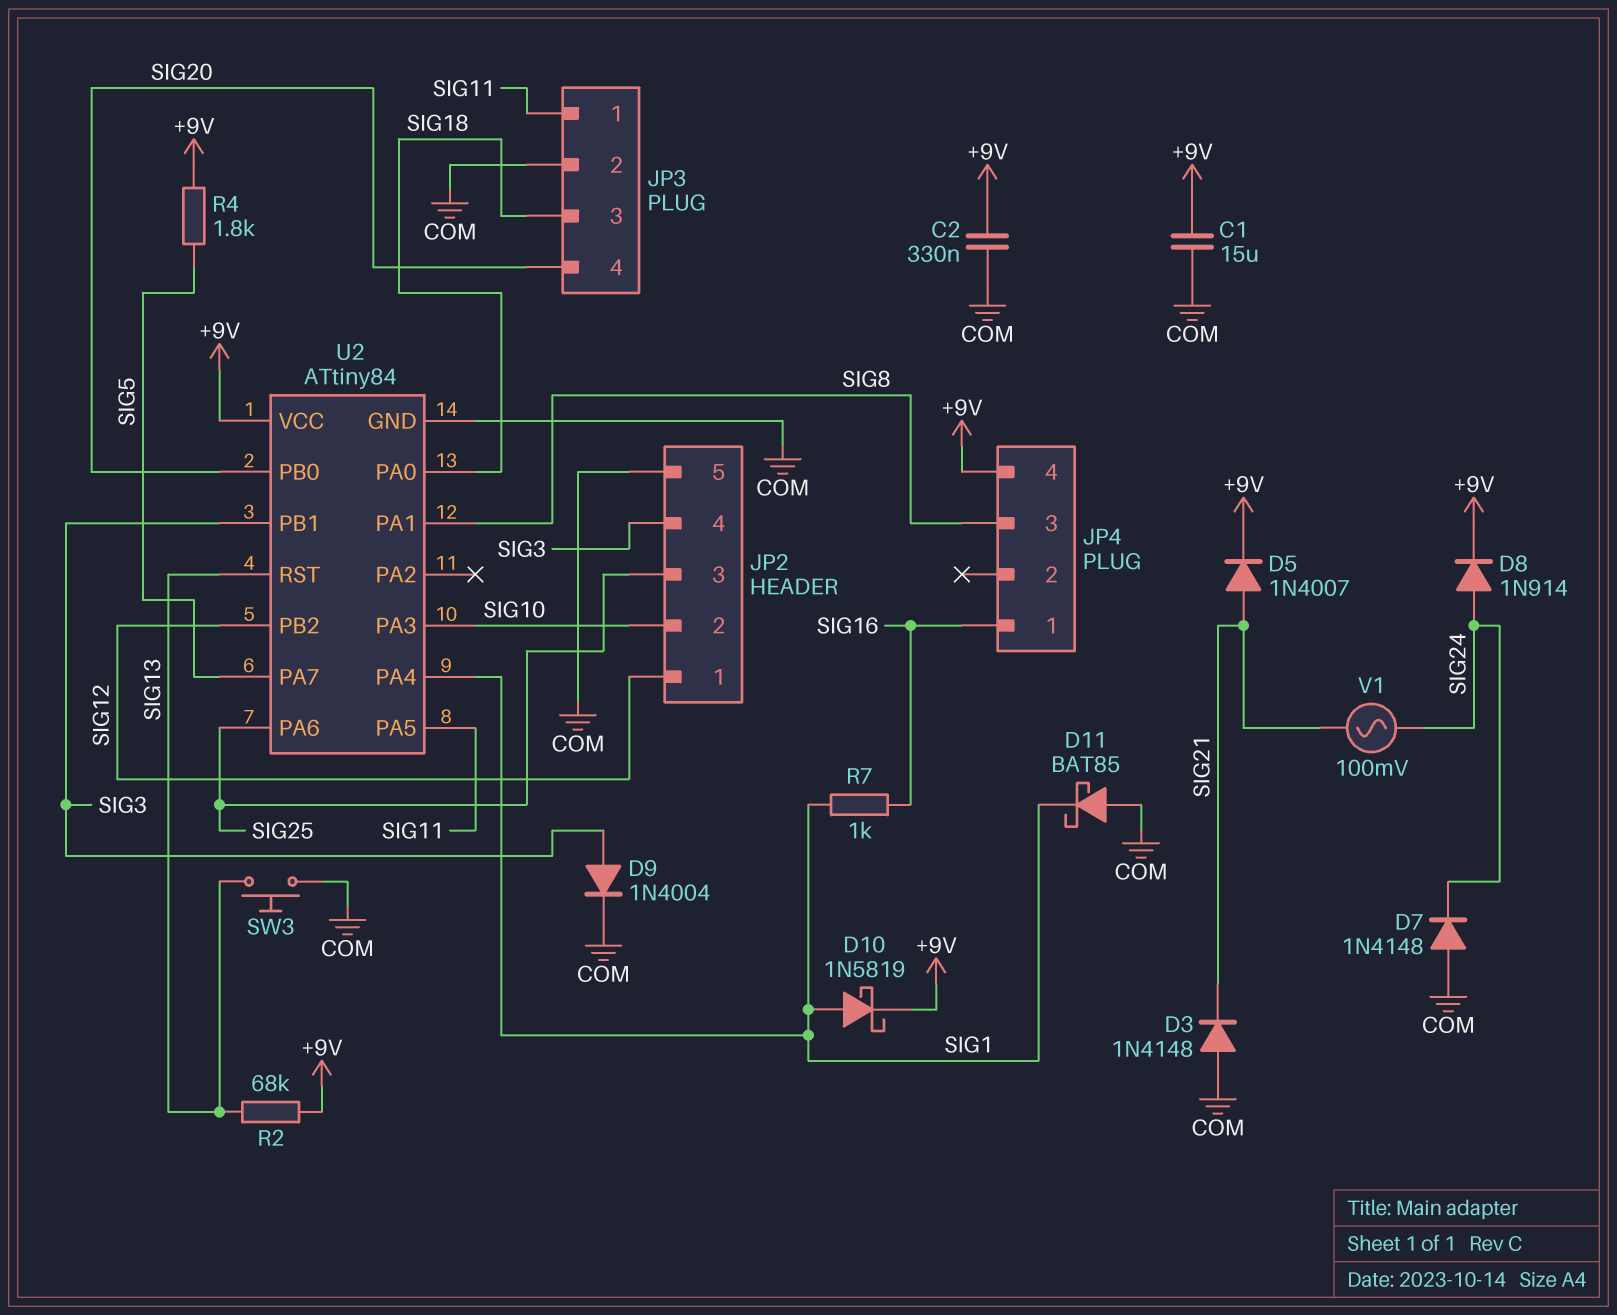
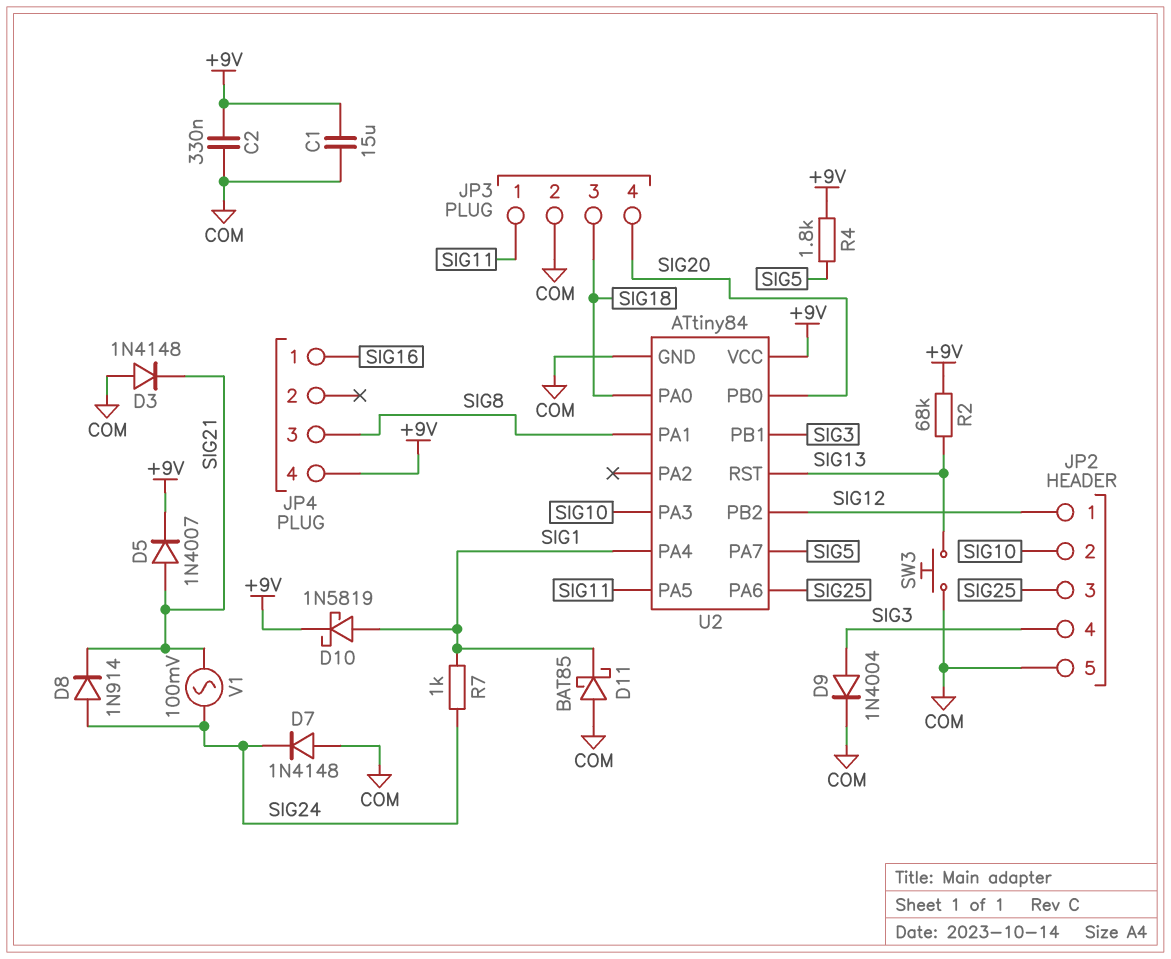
D8: diode 1N914 (A SIG24, K +9V) -> diode 1N914 (A SIG24, K SIG21)
R7: 1k (SIG1, SIG16) -> 1k (SIG1, SIG24)

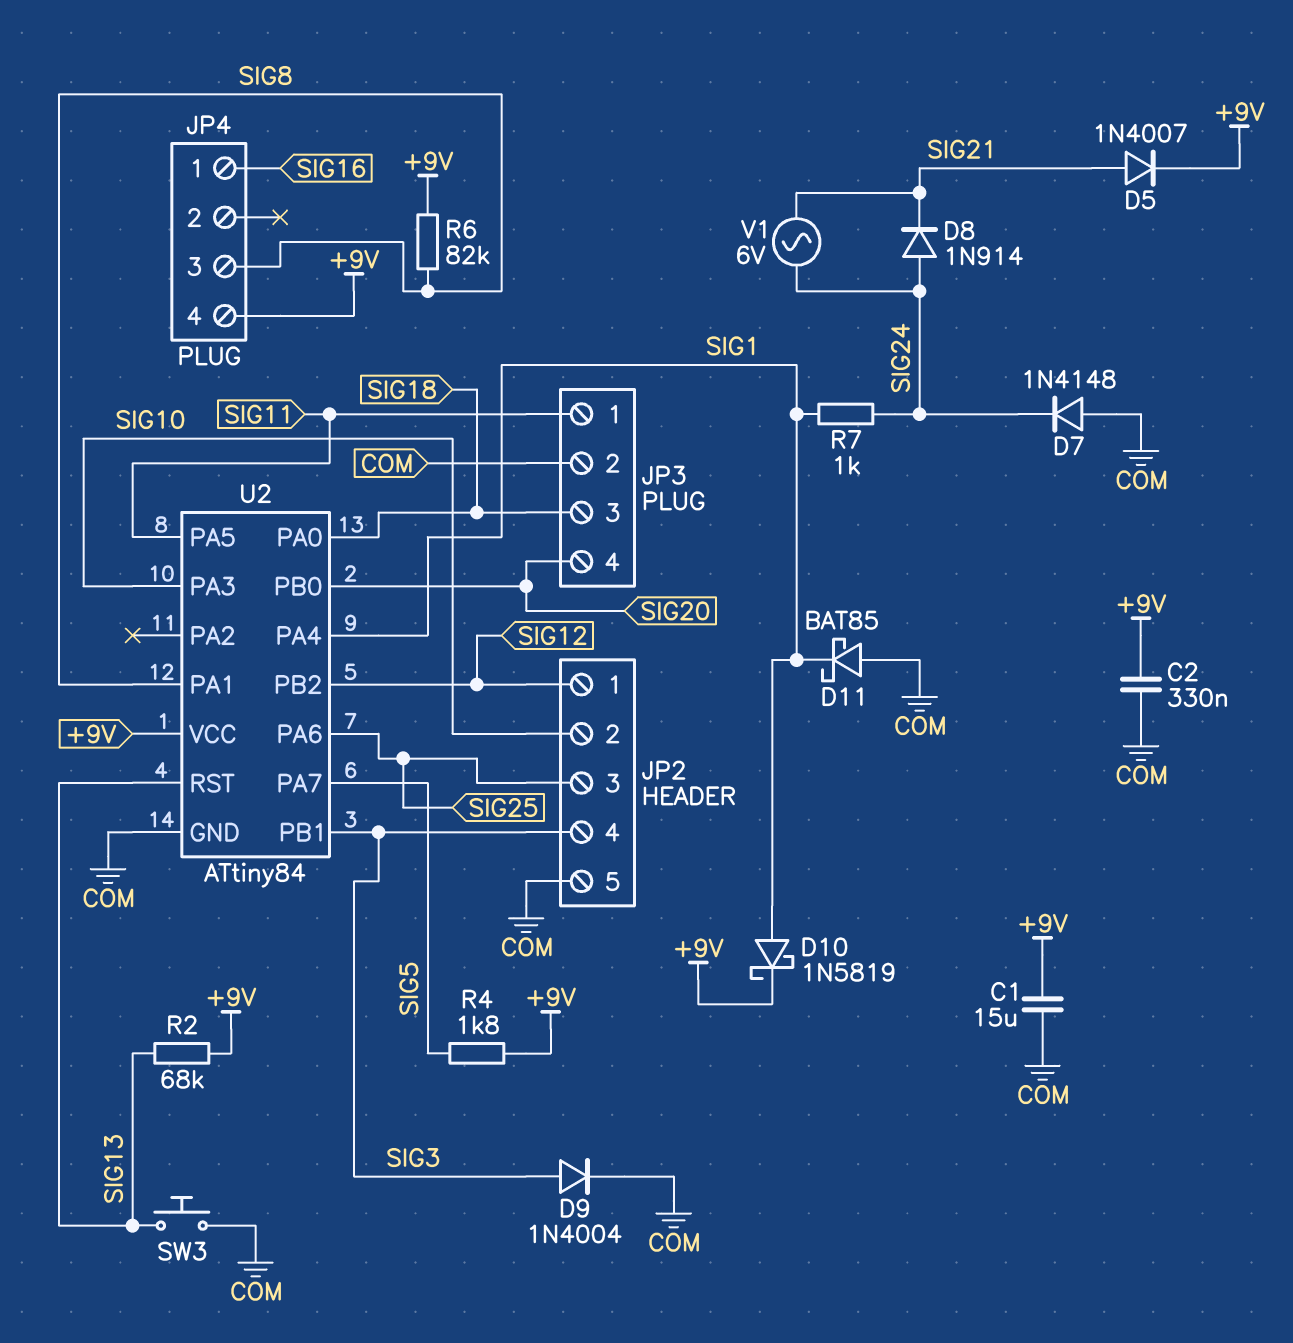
D3: diode 1N4148 (A COM, K SIG21) -> none
R6: none -> 82k (+9V, SIG8)
V1: AC 100mV (SIG21, SIG24) -> AC 6V (SIG21, SIG24)

